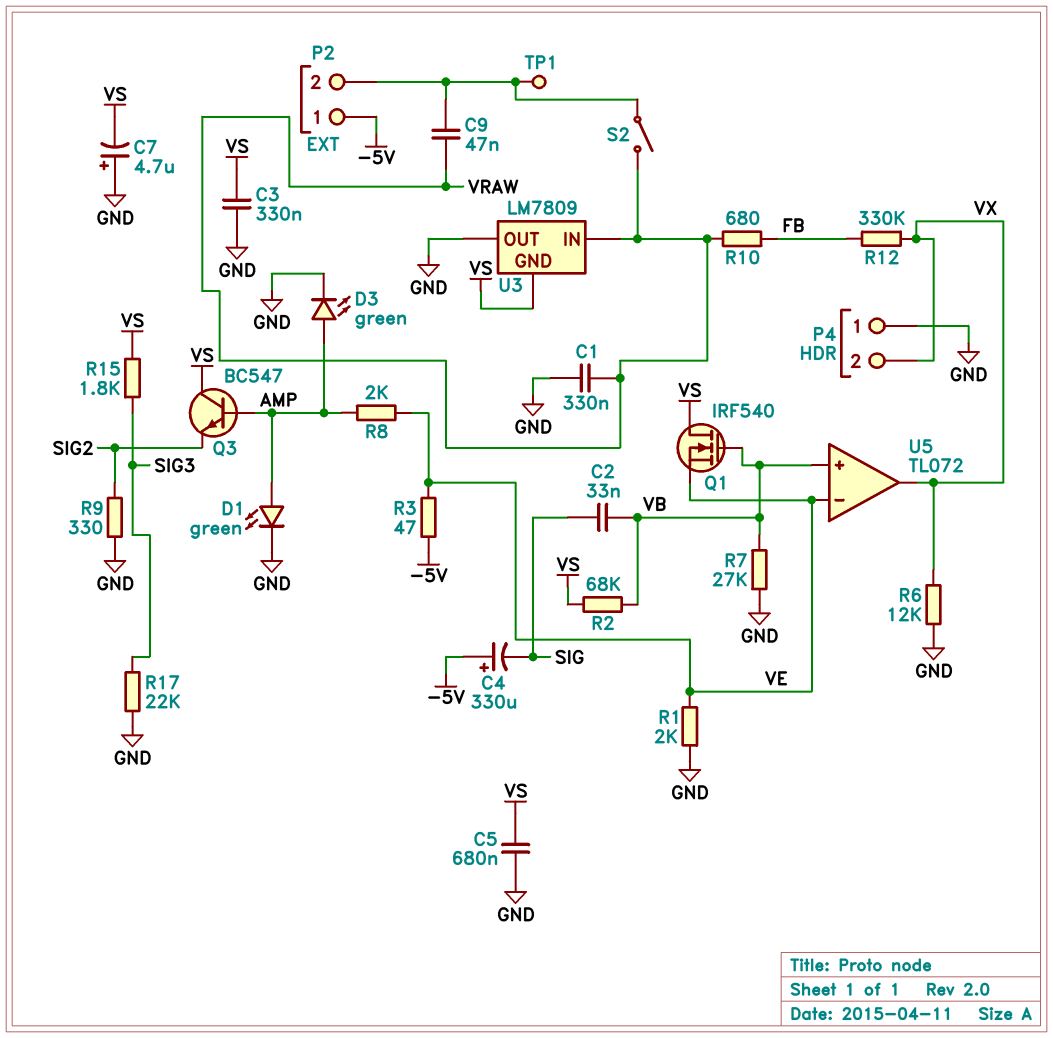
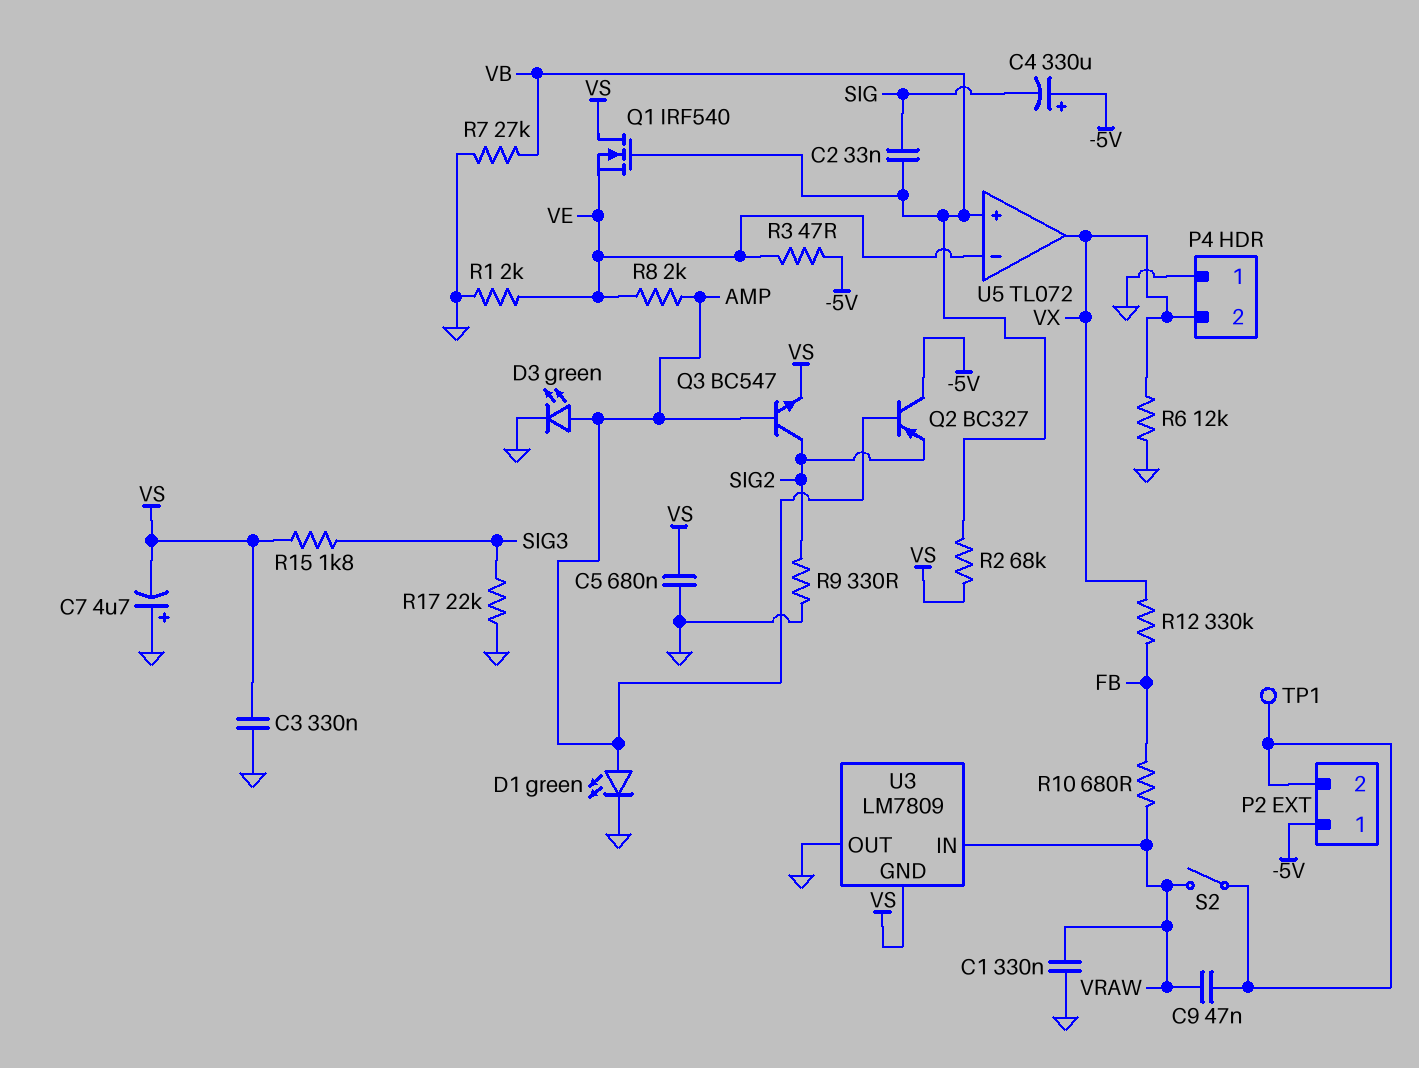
Q2: none -> PNP BC327 (B AMP, C -5V, E SIG2)
Q3: NPN BC547 (B AMP, C VS, E SIG2) -> NPN BC547 (B AMP, C SIG2, E VS)

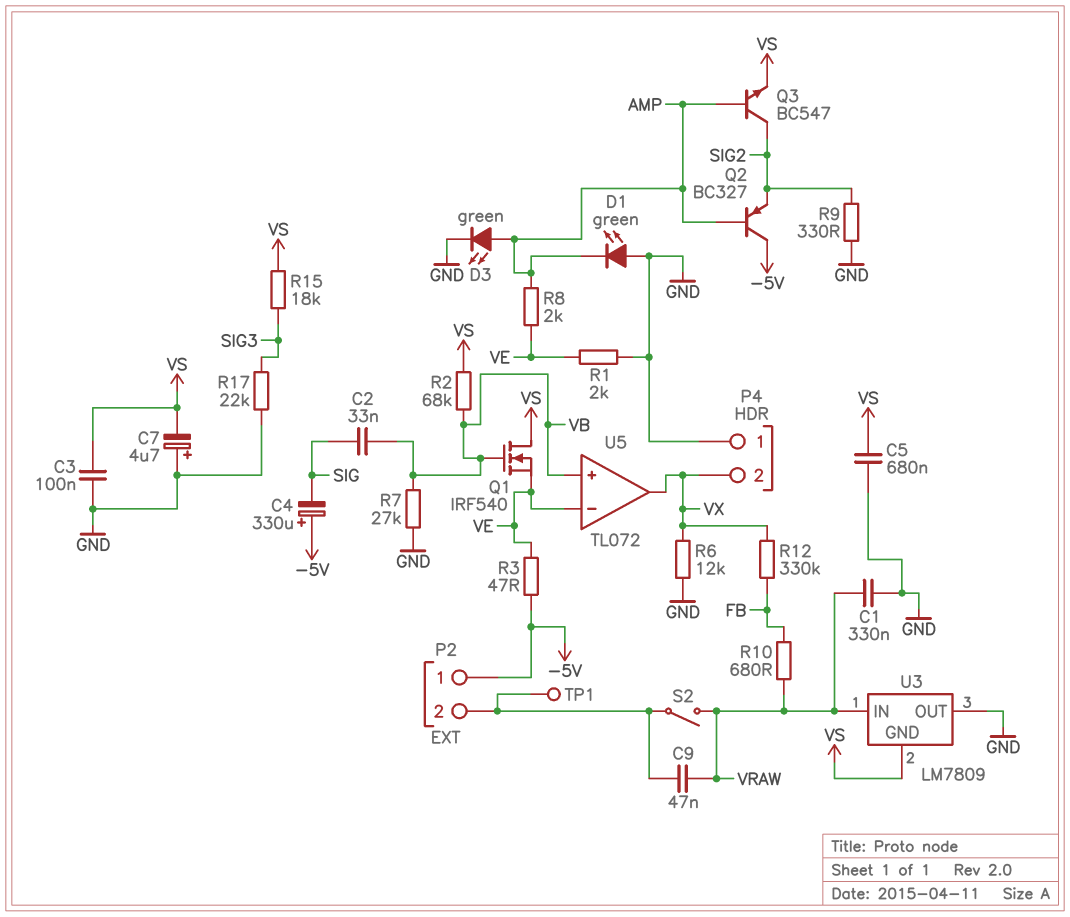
C3: 330nF (GND, VS) -> 100nF (GND, VS)
D1: LED green (A AMP, K GND) -> LED green (A GND, K AMP)
R15: 1.8k (SIG3, VS) -> 18k (SIG3, VS)

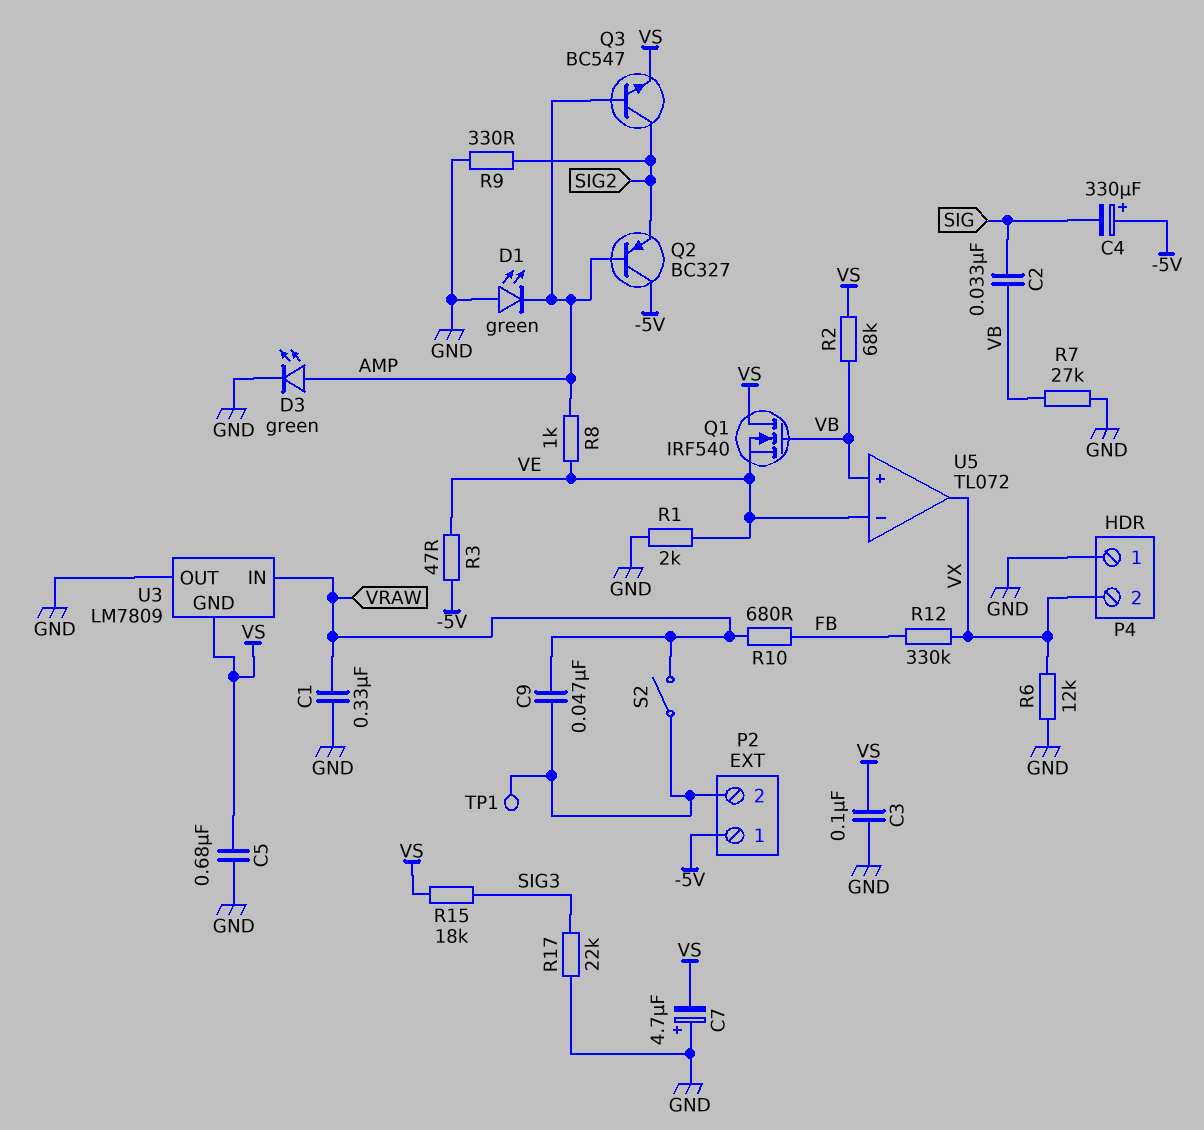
R8: 2k (AMP, VE) -> 1k (AMP, VE)

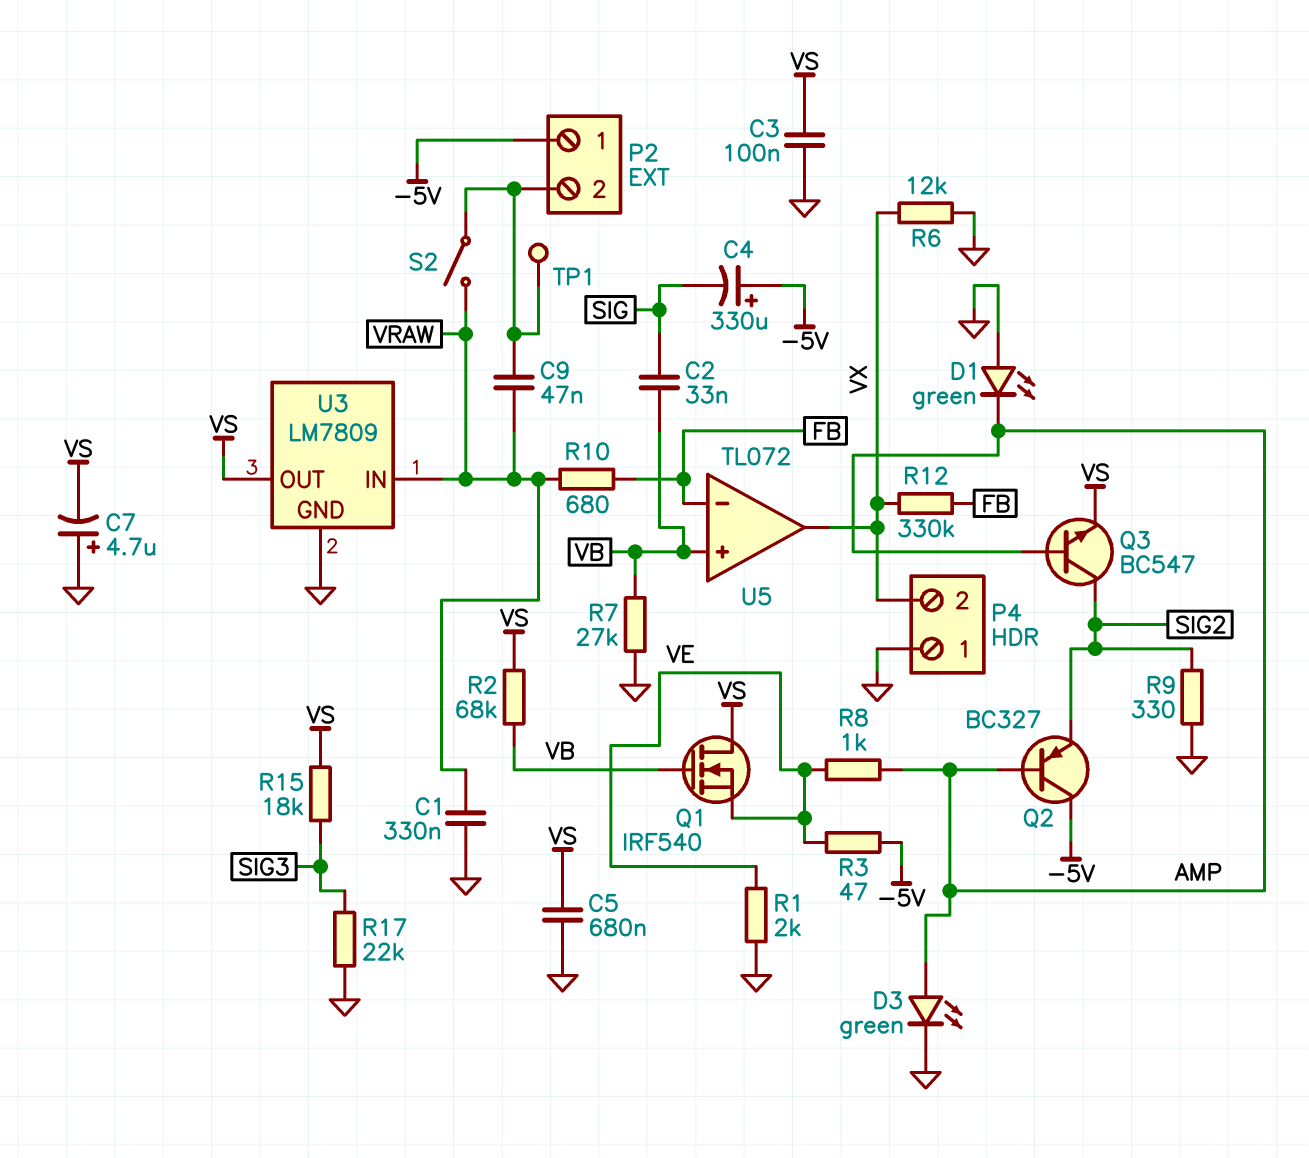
U3 pin GND: VS -> GND
U3 pin OUT: GND -> VS
U5 pin in-: VE -> FB

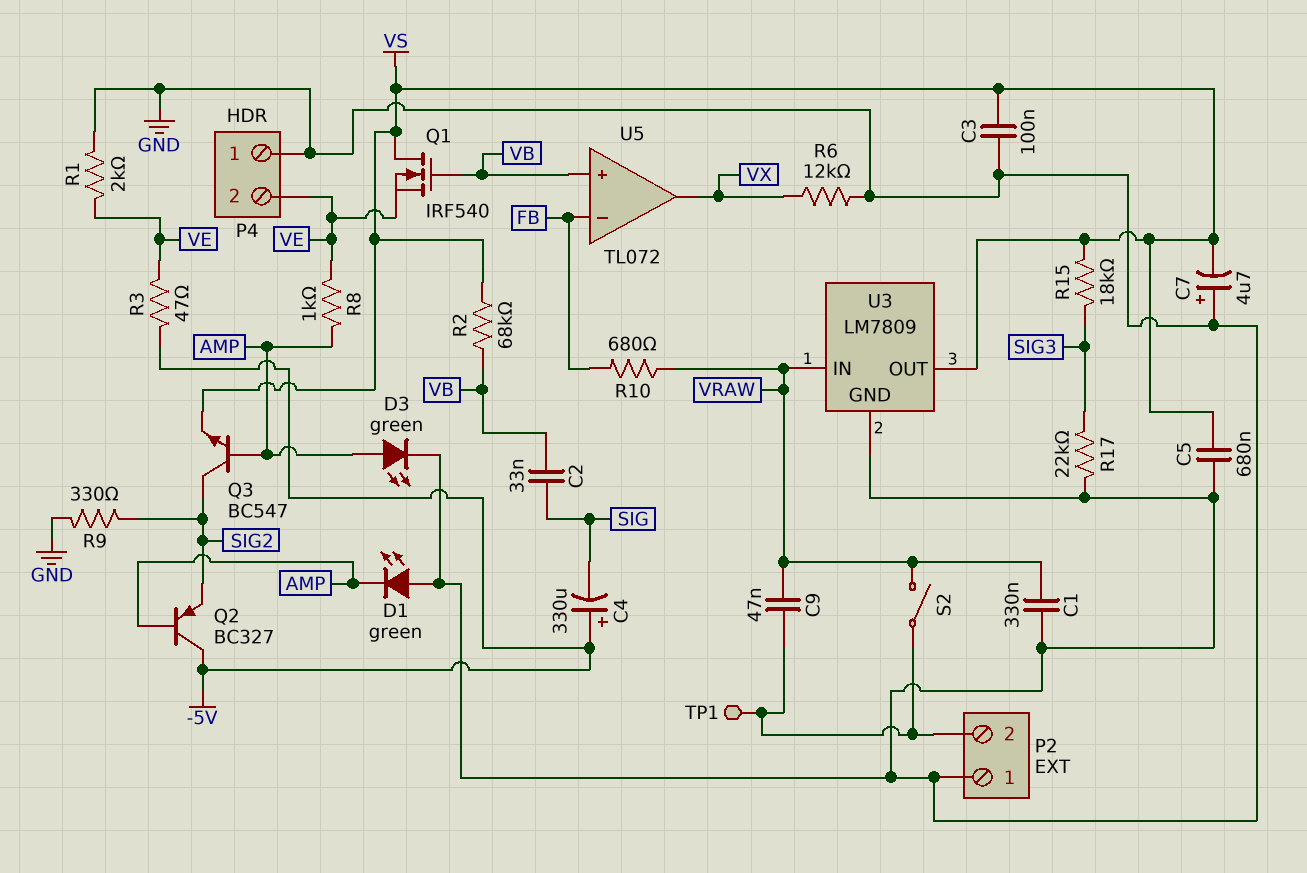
P2 pin 1: -5V -> GND
P4 pin 2: VX -> VE
R7: 27k (GND, VB) -> none
R12: 330k (FB, VX) -> none

